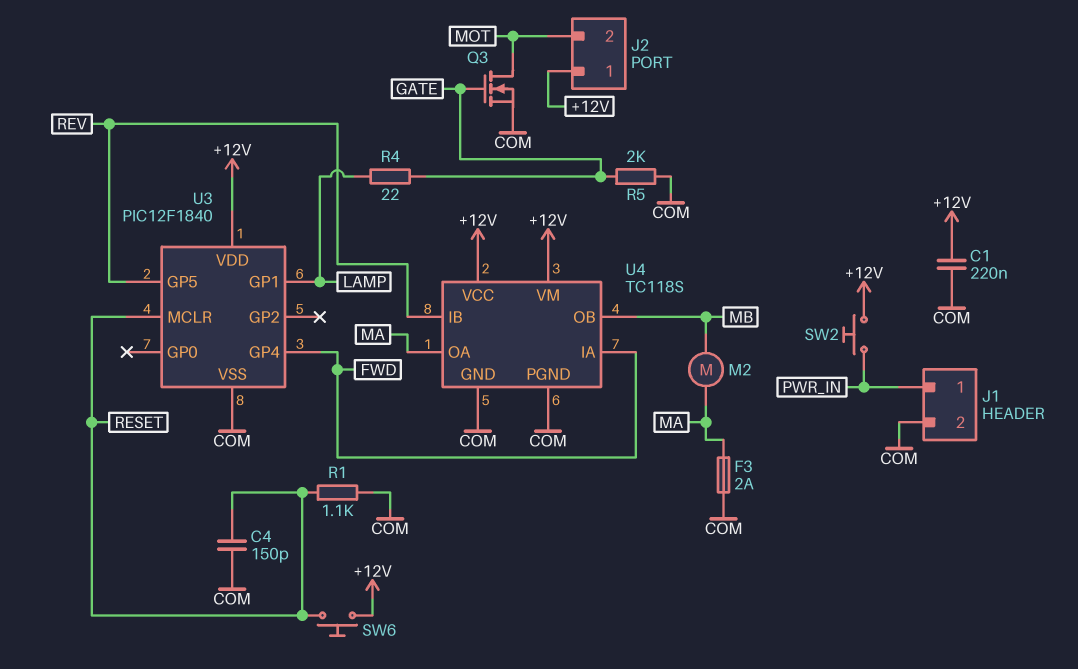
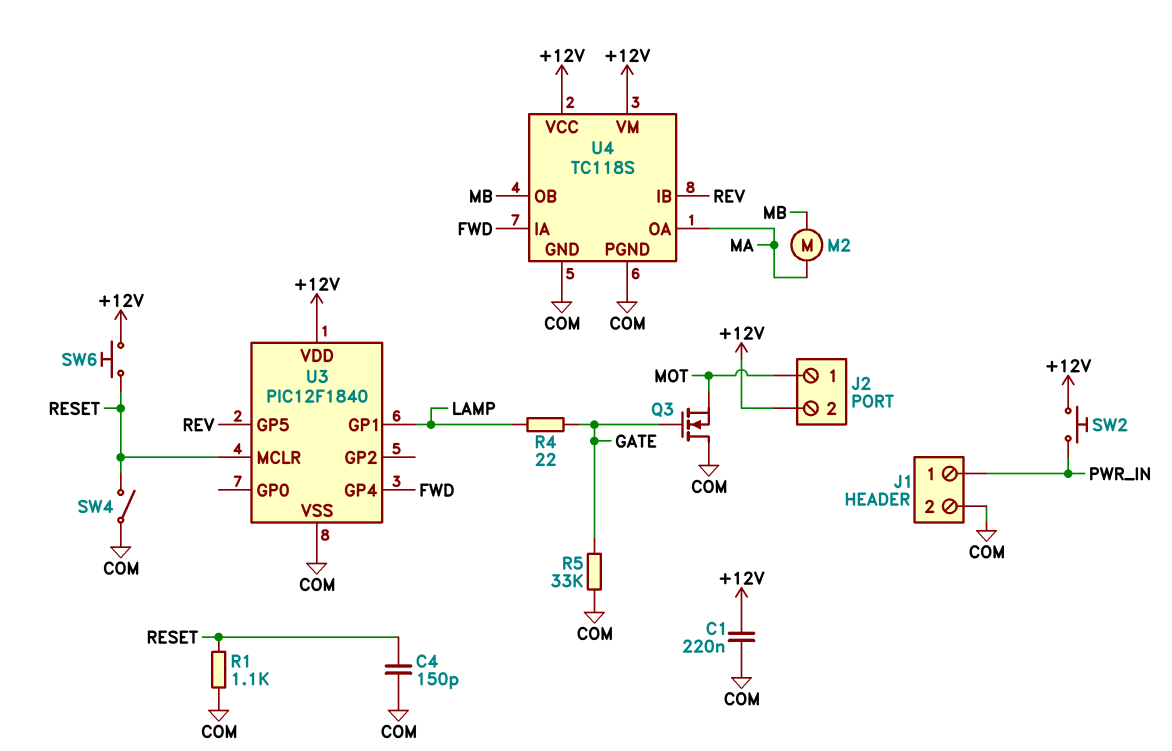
F3: 2A (COM, MA) -> none
J2 pin 1: +12V -> MOT
J2 pin 2: MOT -> +12V
Q3: NMOS (G GATE, D MOT, S COM) -> NMOS (G GATE, D COM, S MOT)
R5: 2k (COM, GATE) -> 33k (COM, GATE)
SW4: none -> switch (COM, RESET)

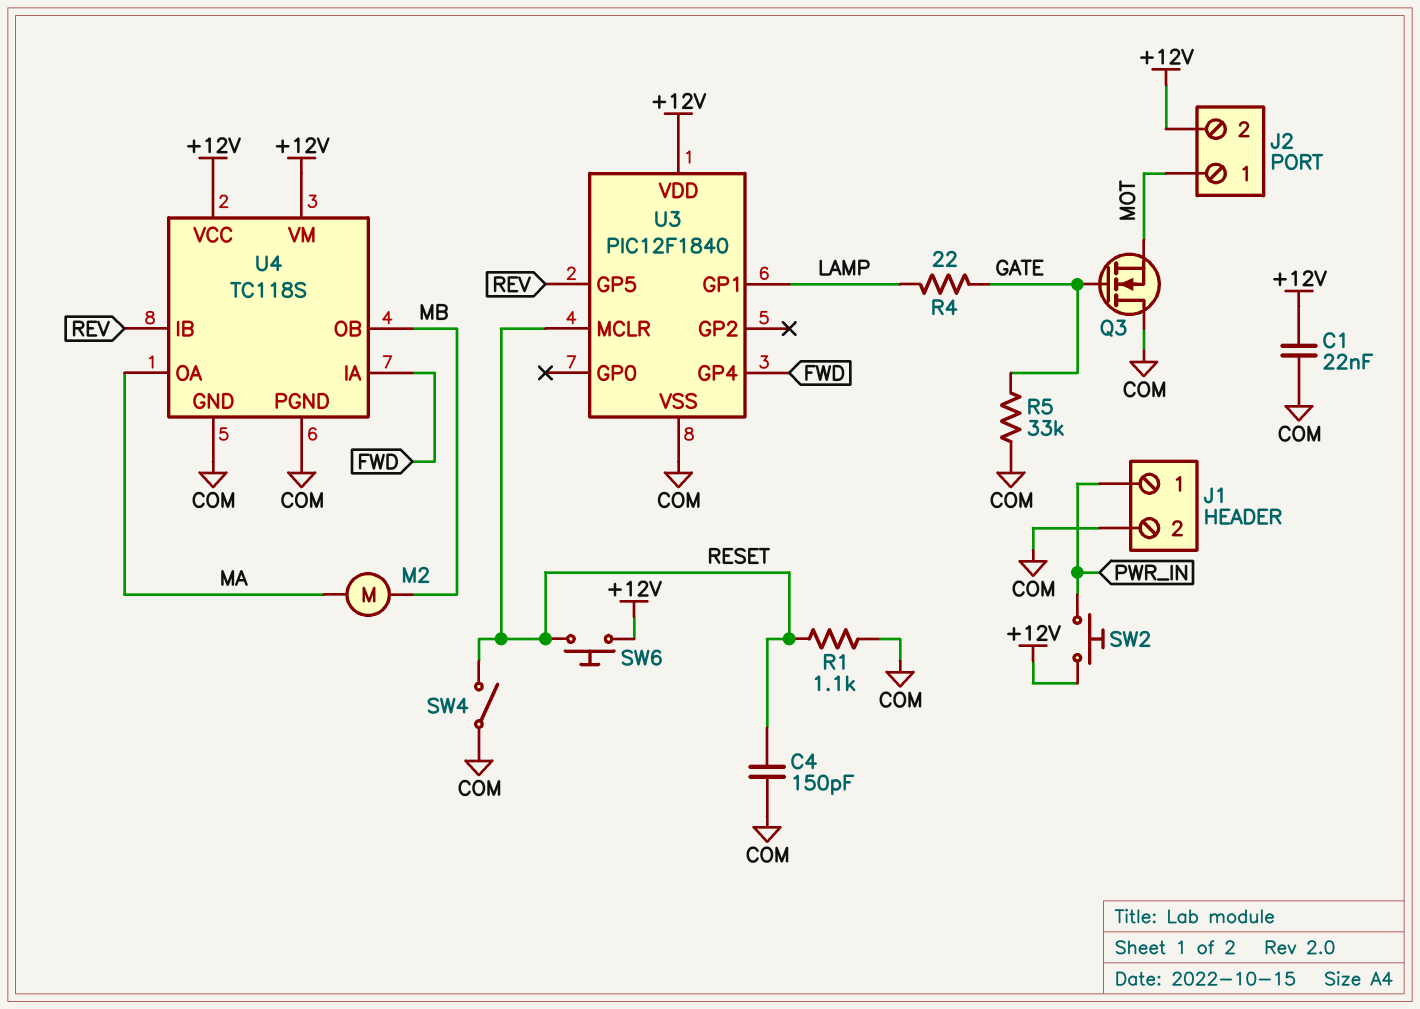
C1: 220nF (+12V, COM) -> 22nF (+12V, COM)

